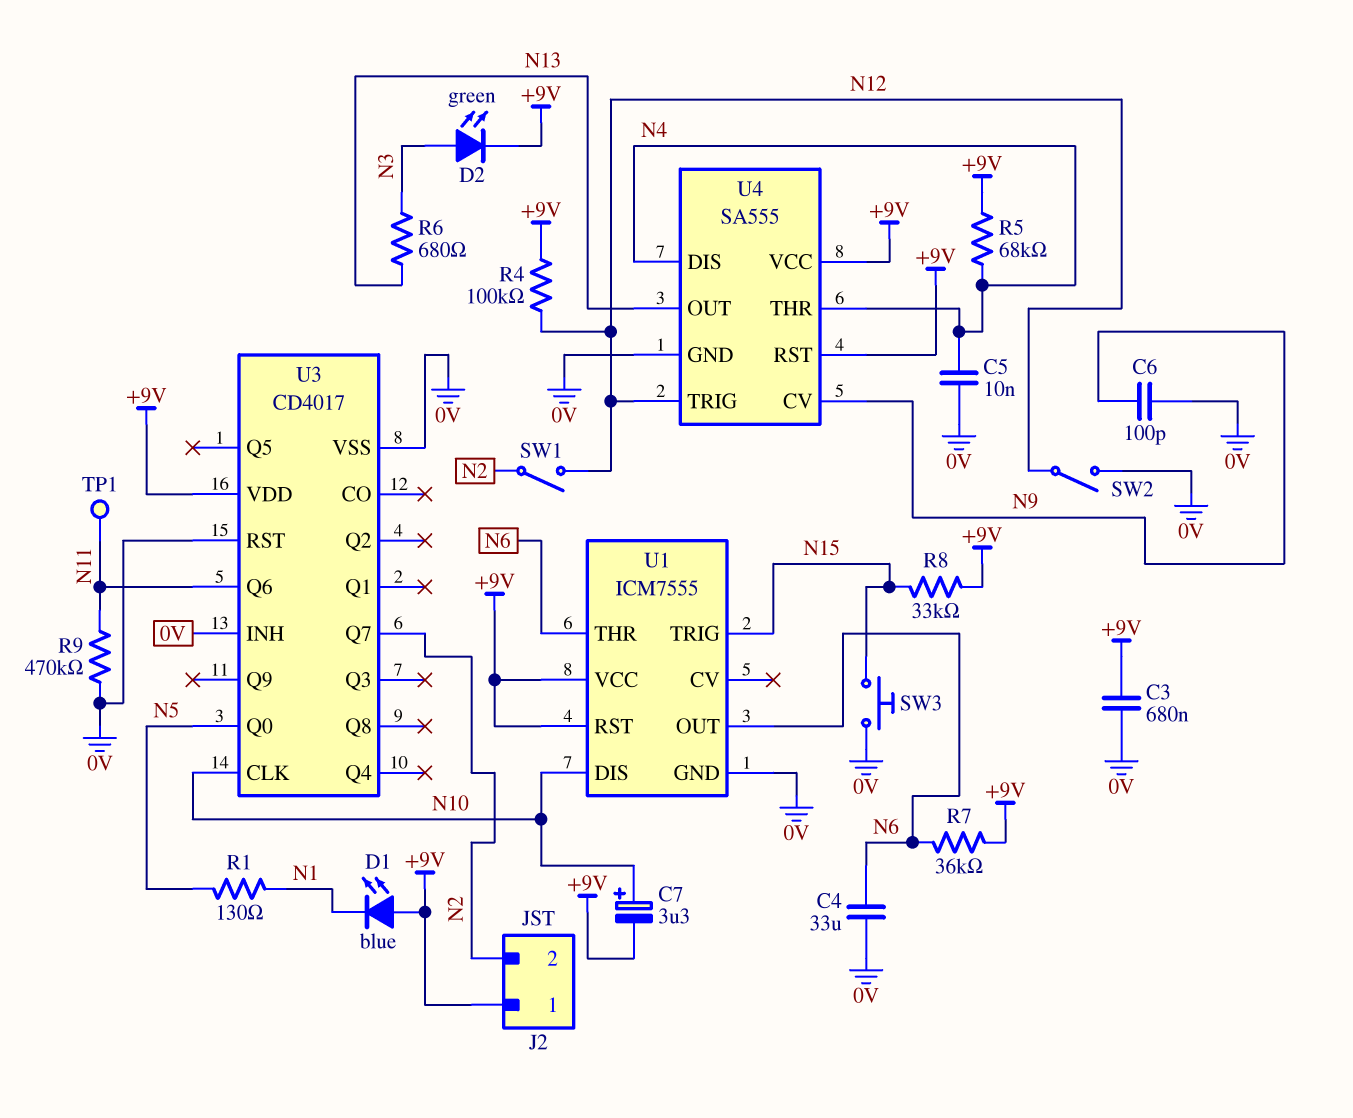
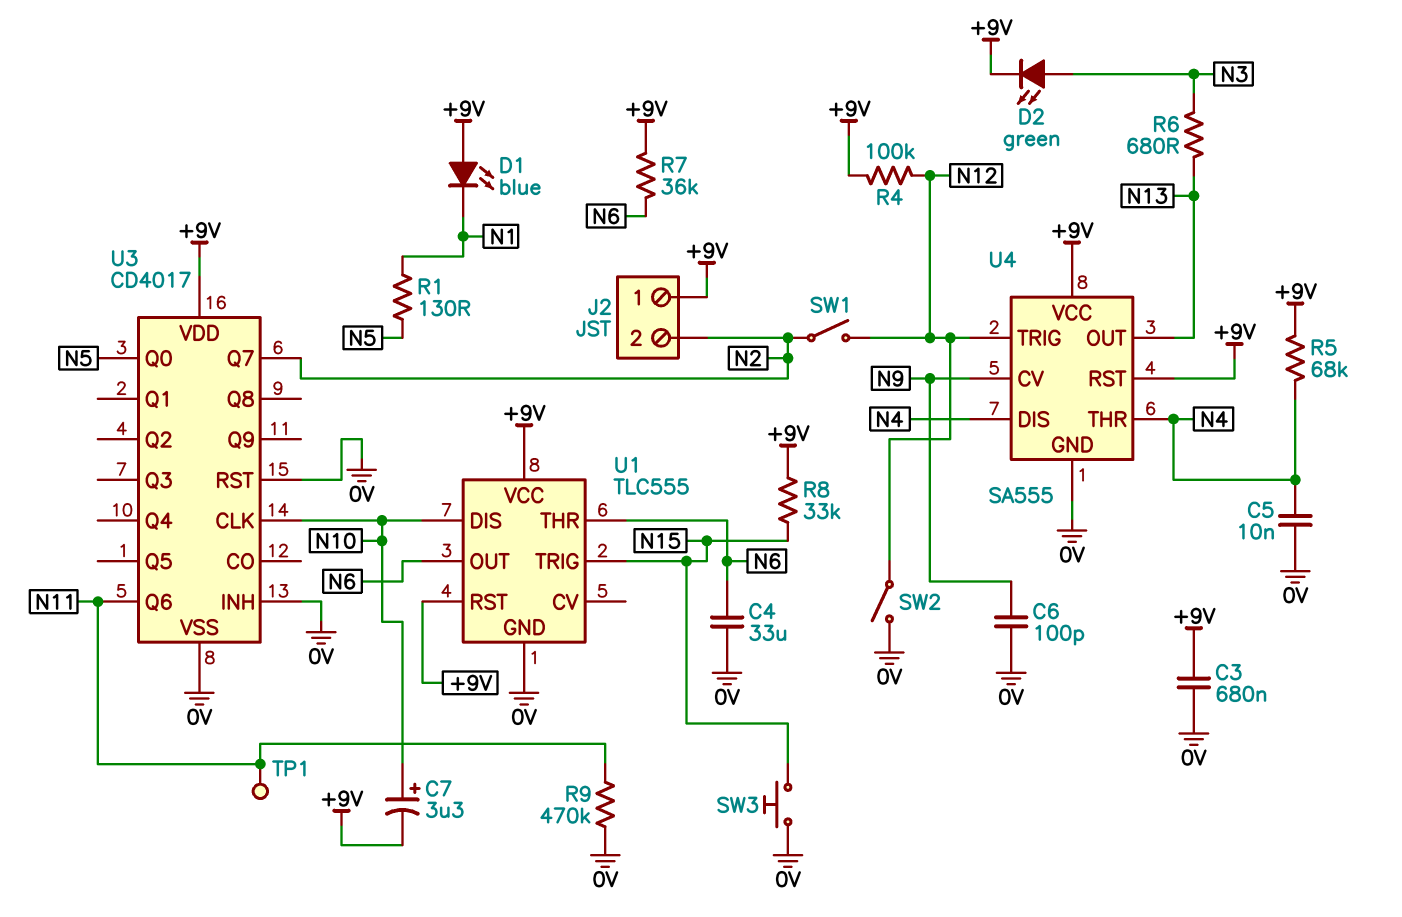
U1: ICM7555 -> TLC555

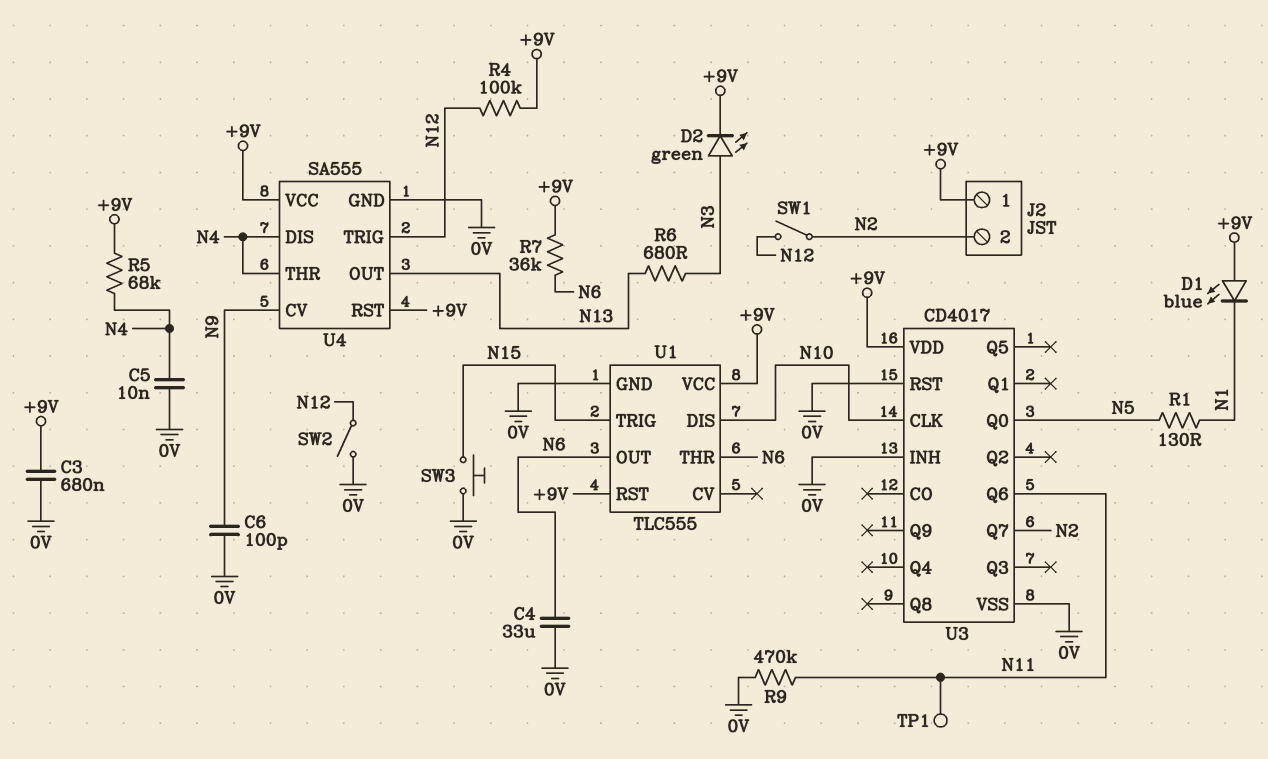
C7: 3.3uF (plus N10, minus +9V) -> none
R8: 33k (+9V, N15) -> none

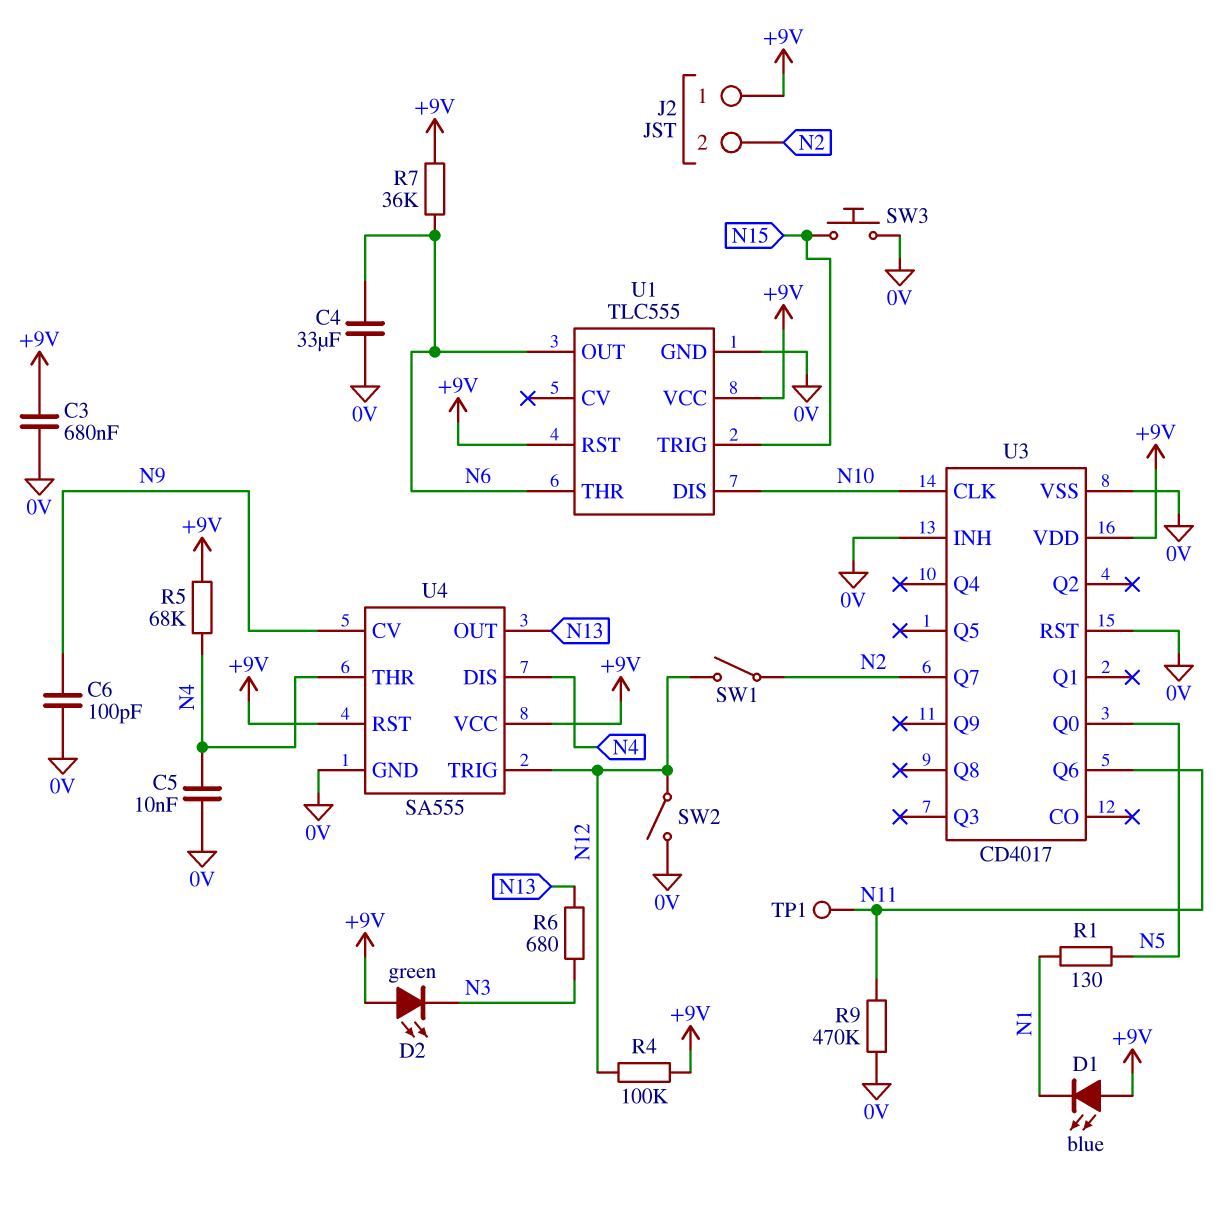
D2: LED green (A N3, K +9V) -> LED green (A +9V, K N3)

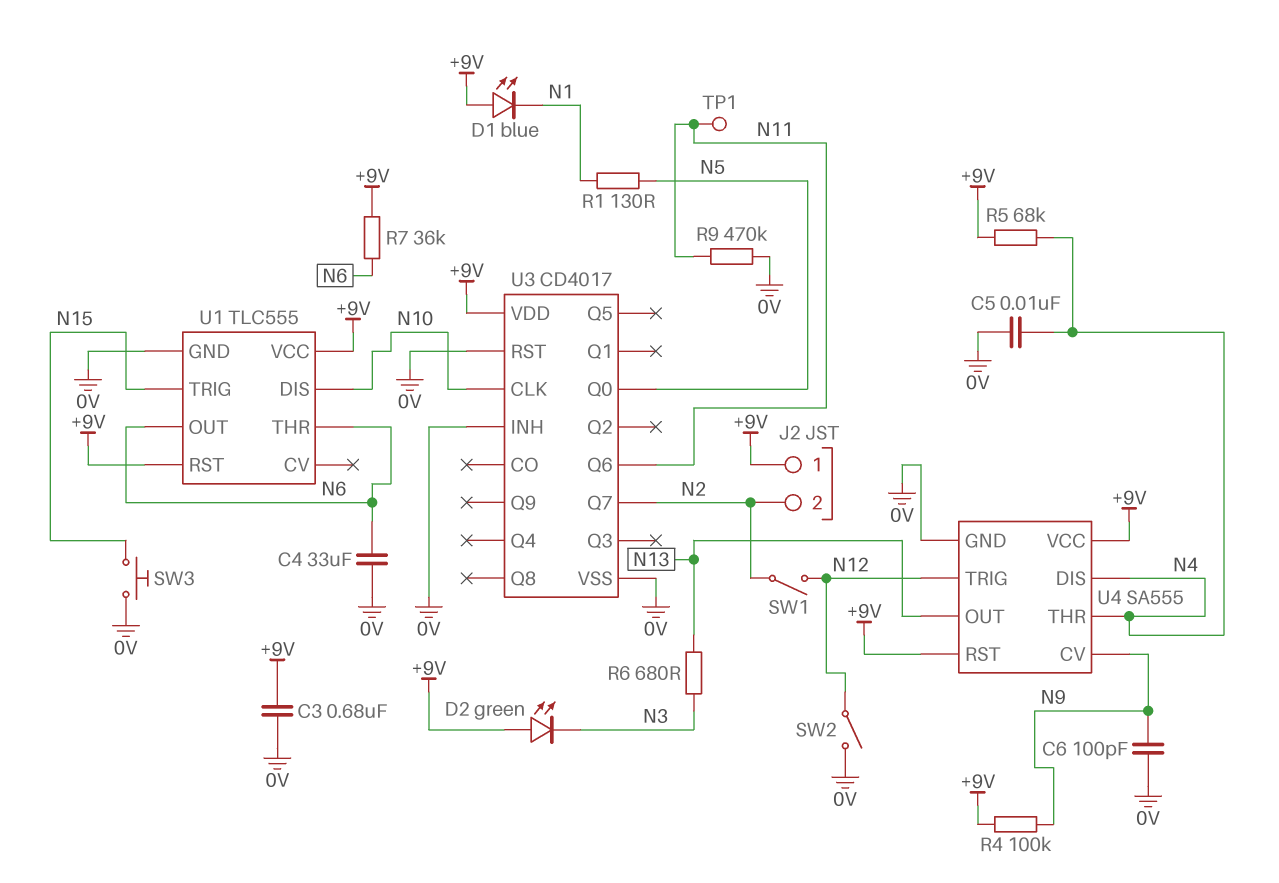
R4: 100k (+9V, N12) -> 100k (+9V, N9)

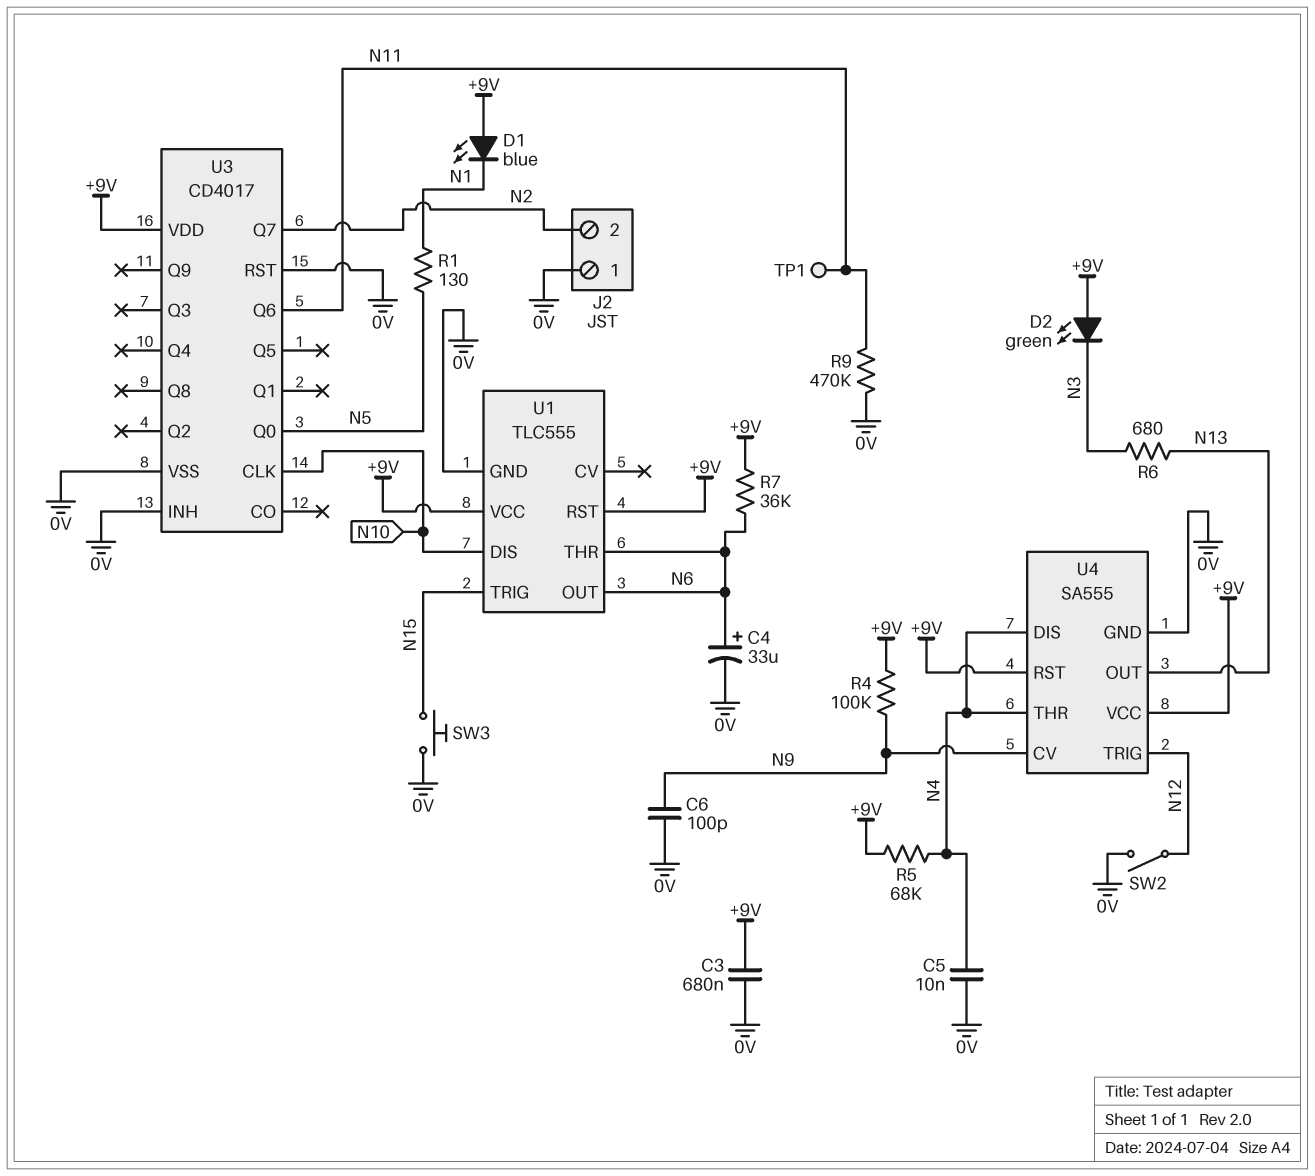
C4: 33uF (0V, N6) -> 33uF (plus N6, minus 0V)
J2 pin 1: +9V -> 0V
SW1: switch (N2, N12) -> none

